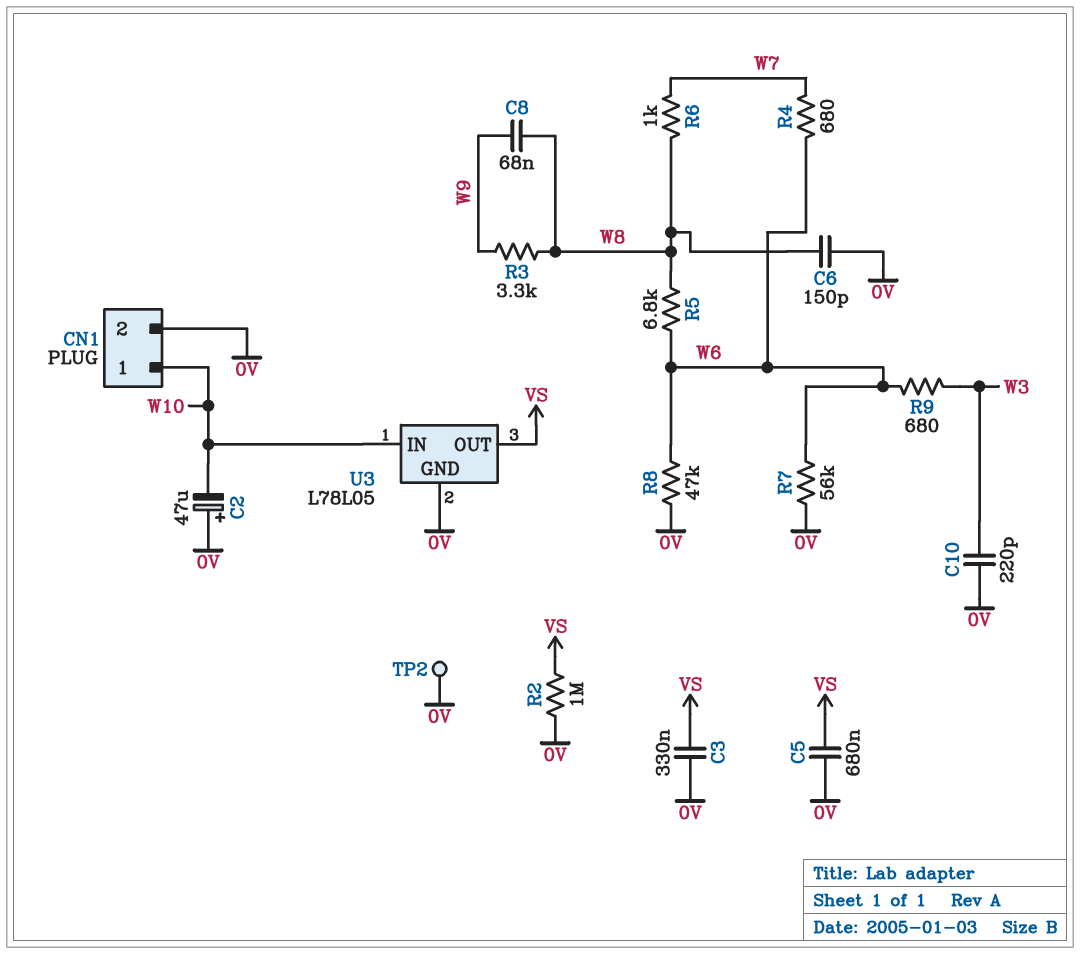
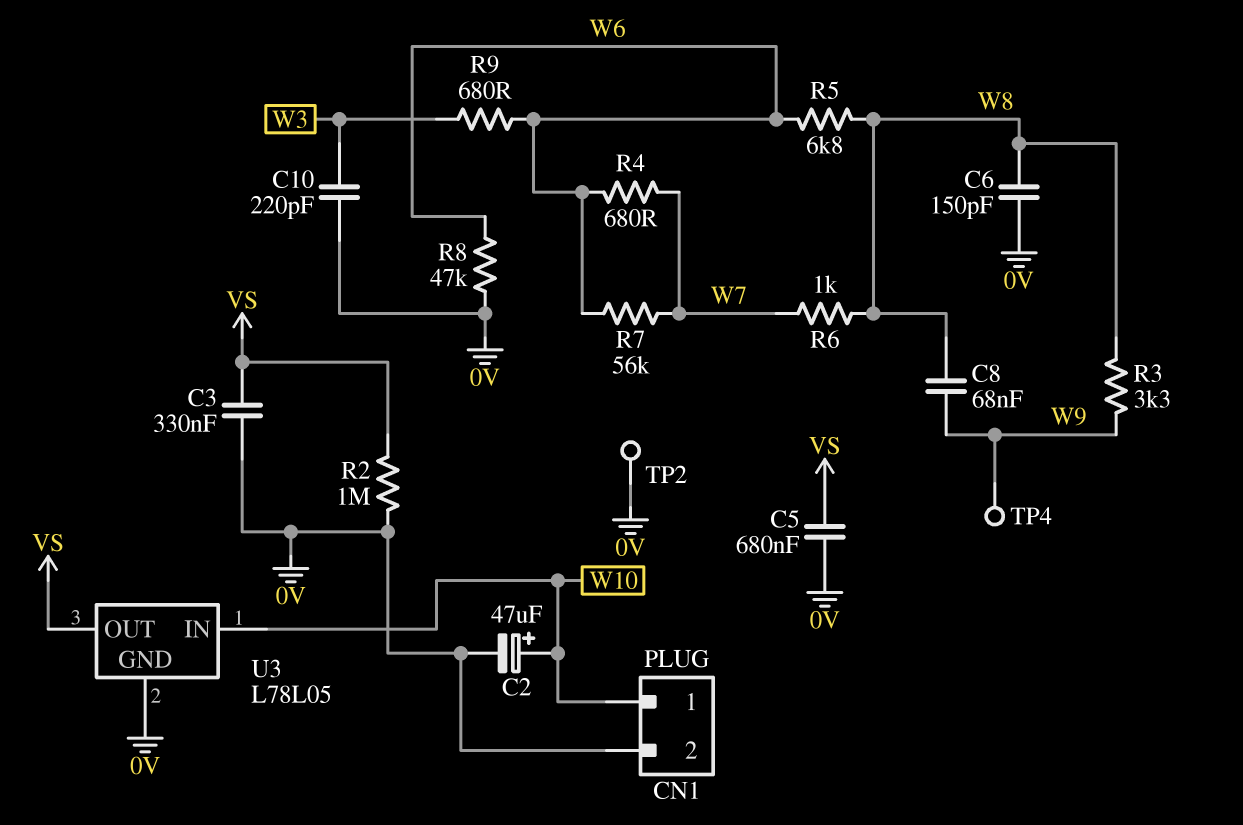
C2: 47uF (plus 0V, minus W10) -> 47uF (plus W10, minus 0V)
R7: 56k (0V, W6) -> 56k (W6, W7)
TP4: none -> test point (W9)

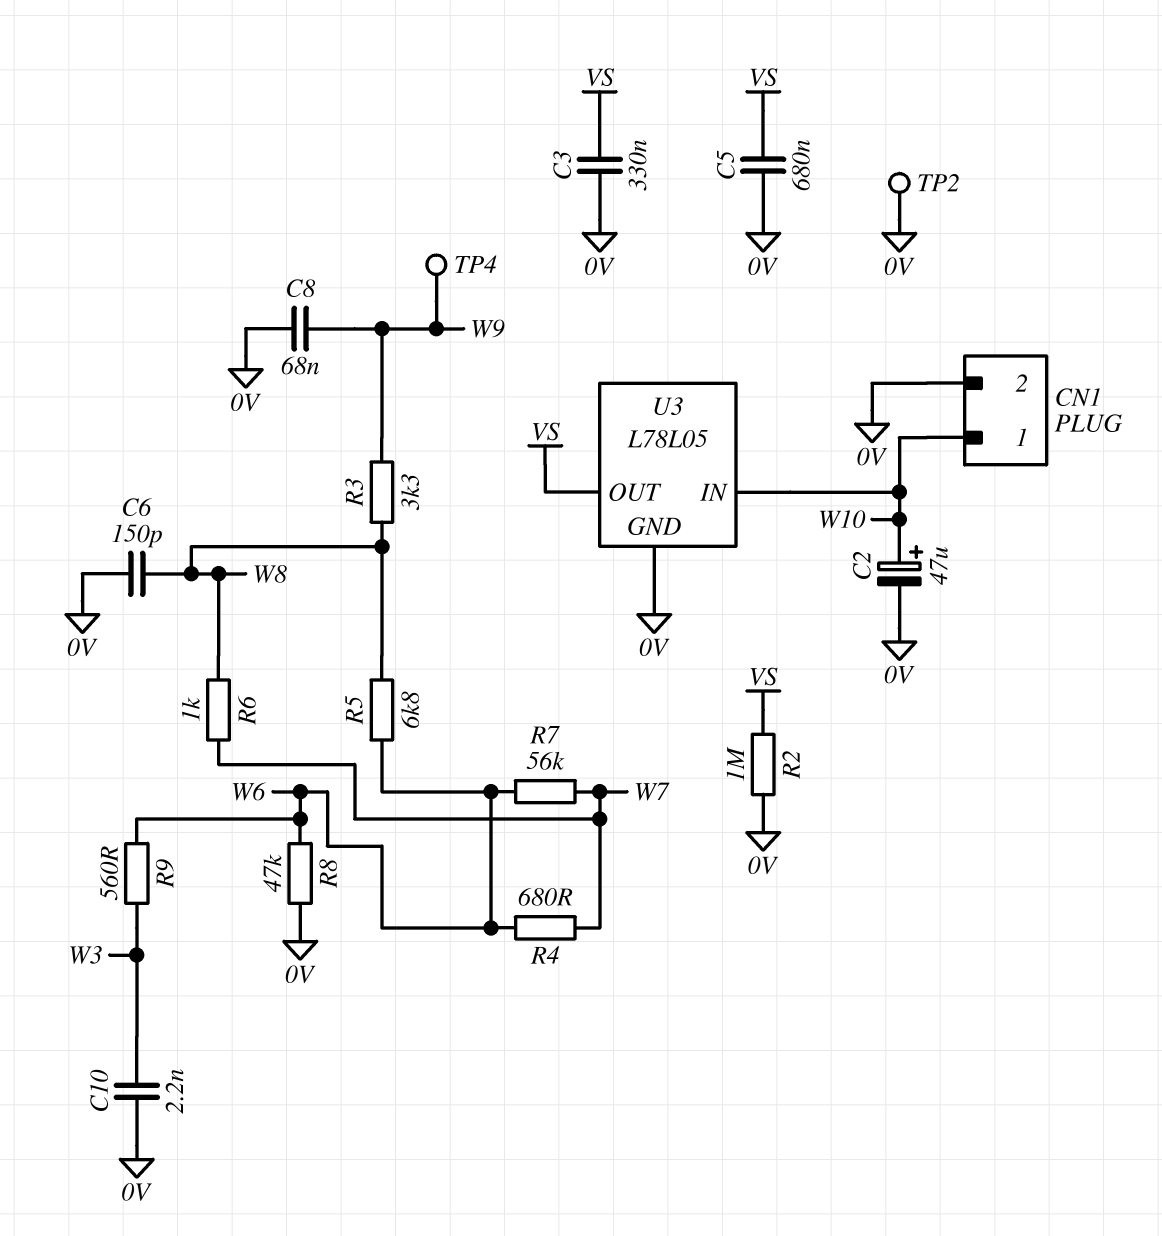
C8: 68nF (W8, W9) -> 68nF (0V, W9)
C10: 220pF (0V, W3) -> 2.2nF (0V, W3)
R9: 680 (W3, W6) -> 560 (W3, W6)

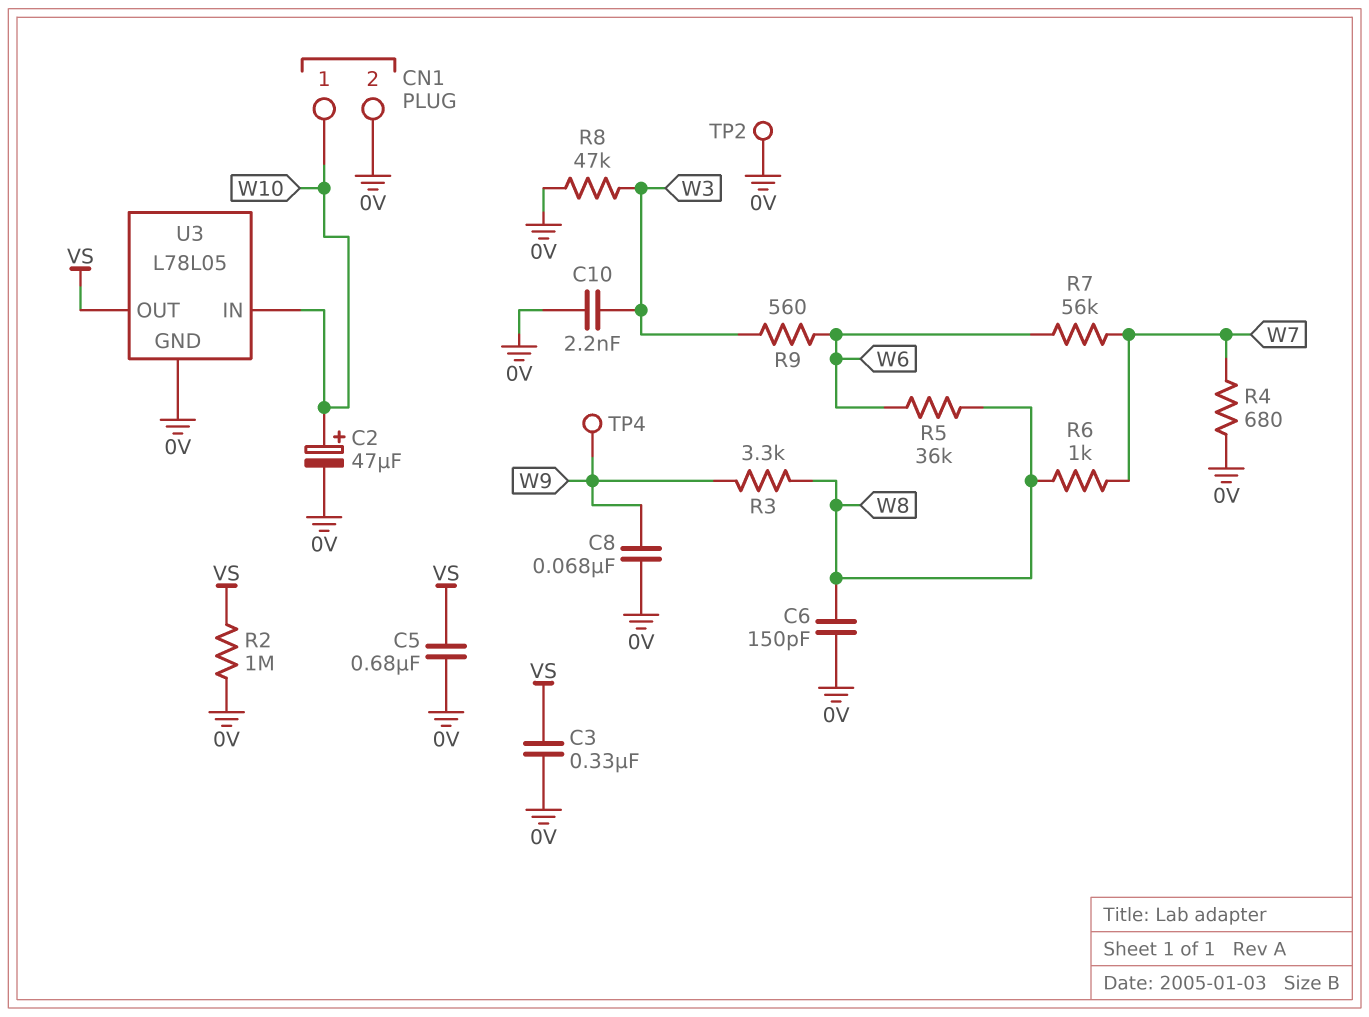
R4: 680 (W6, W7) -> 680 (0V, W7)
R5: 6.8k (W6, W8) -> 36k (W6, W8)
R8: 47k (0V, W6) -> 47k (0V, W3)

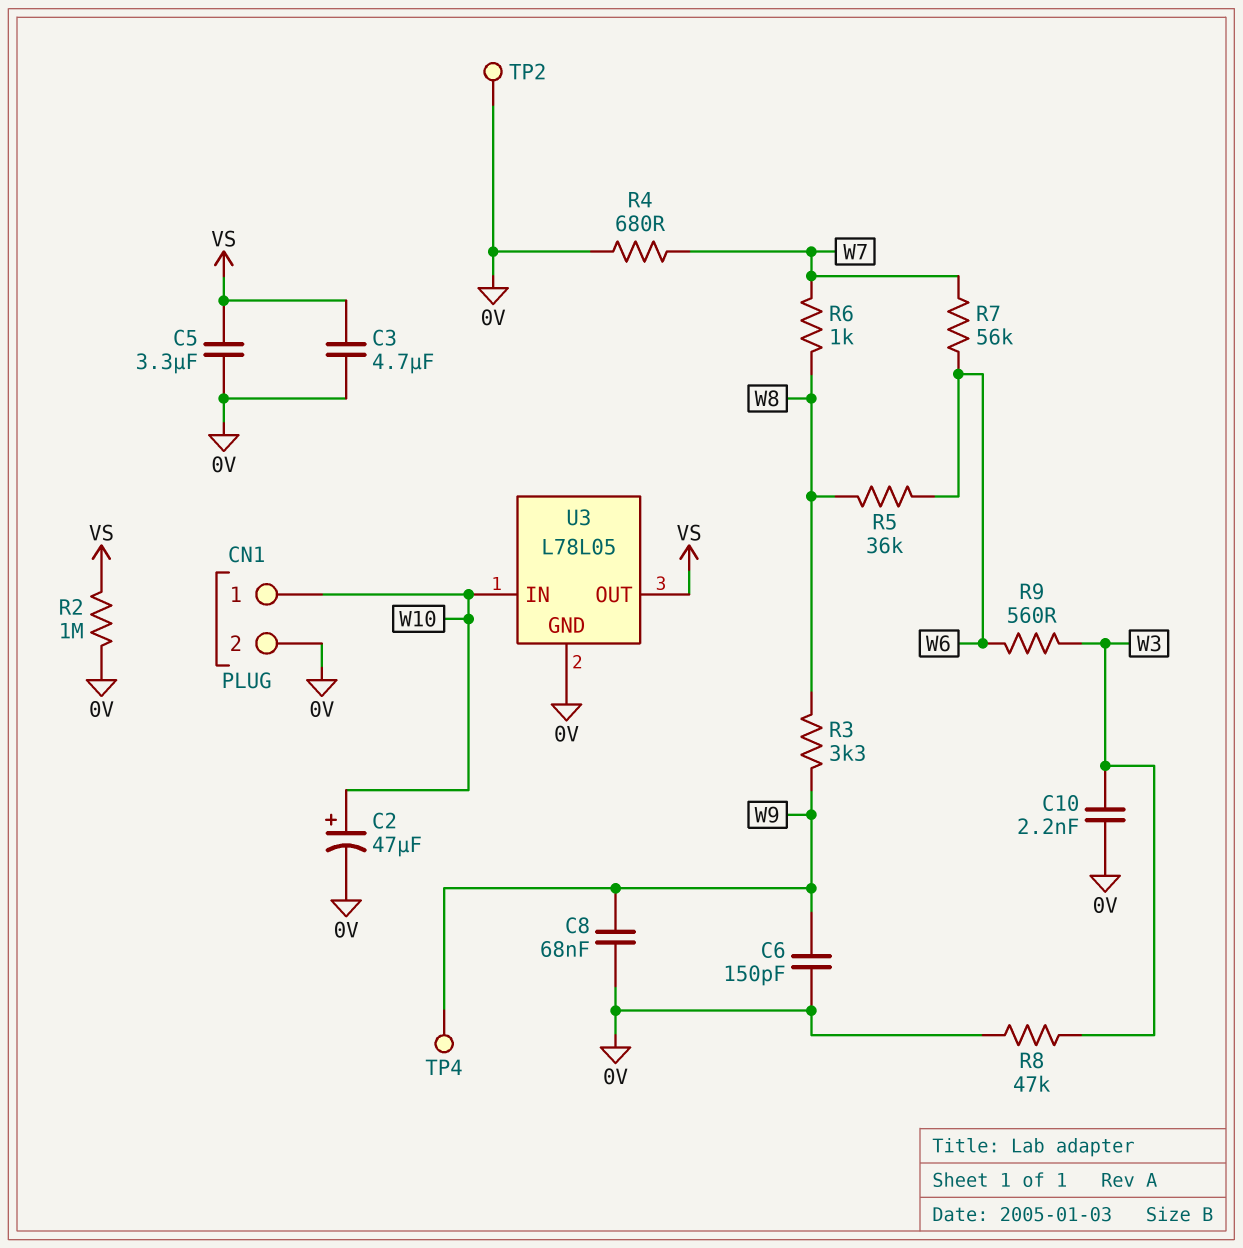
C3: 330nF (0V, VS) -> 4.7uF (0V, VS)
C5: 680nF (0V, VS) -> 3.3uF (0V, VS)
C6: 150pF (0V, W8) -> 150pF (0V, W9)

